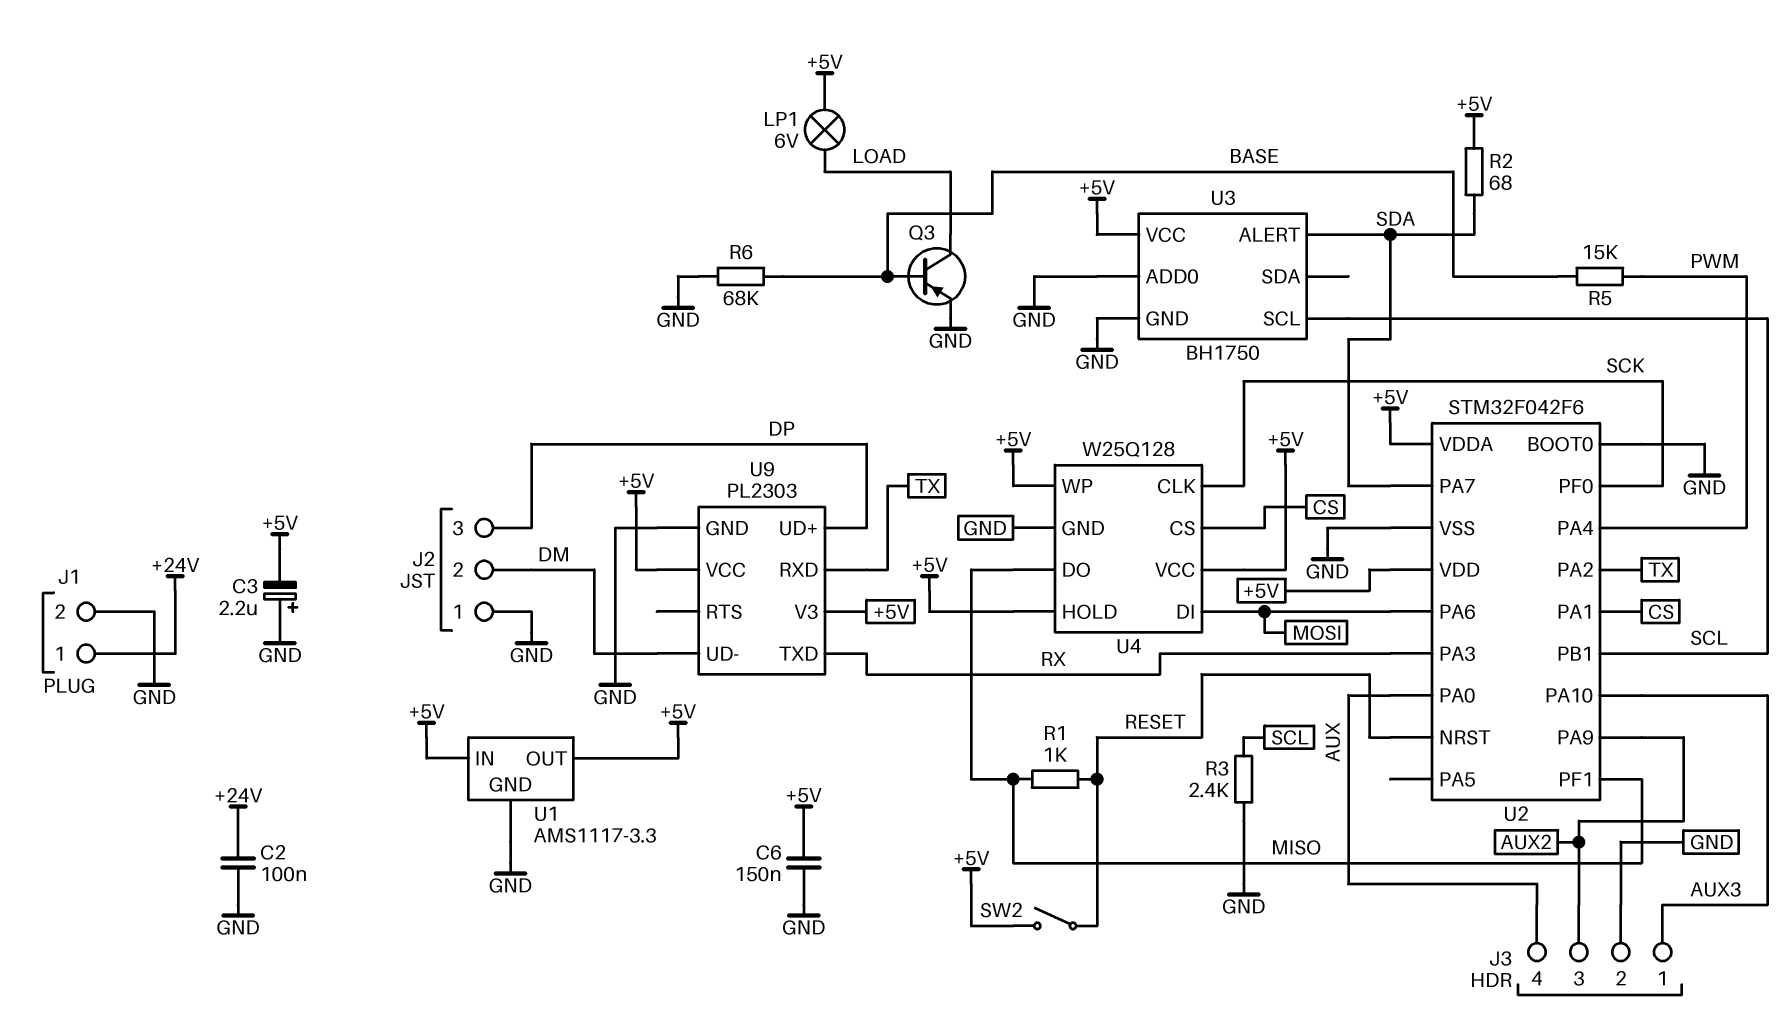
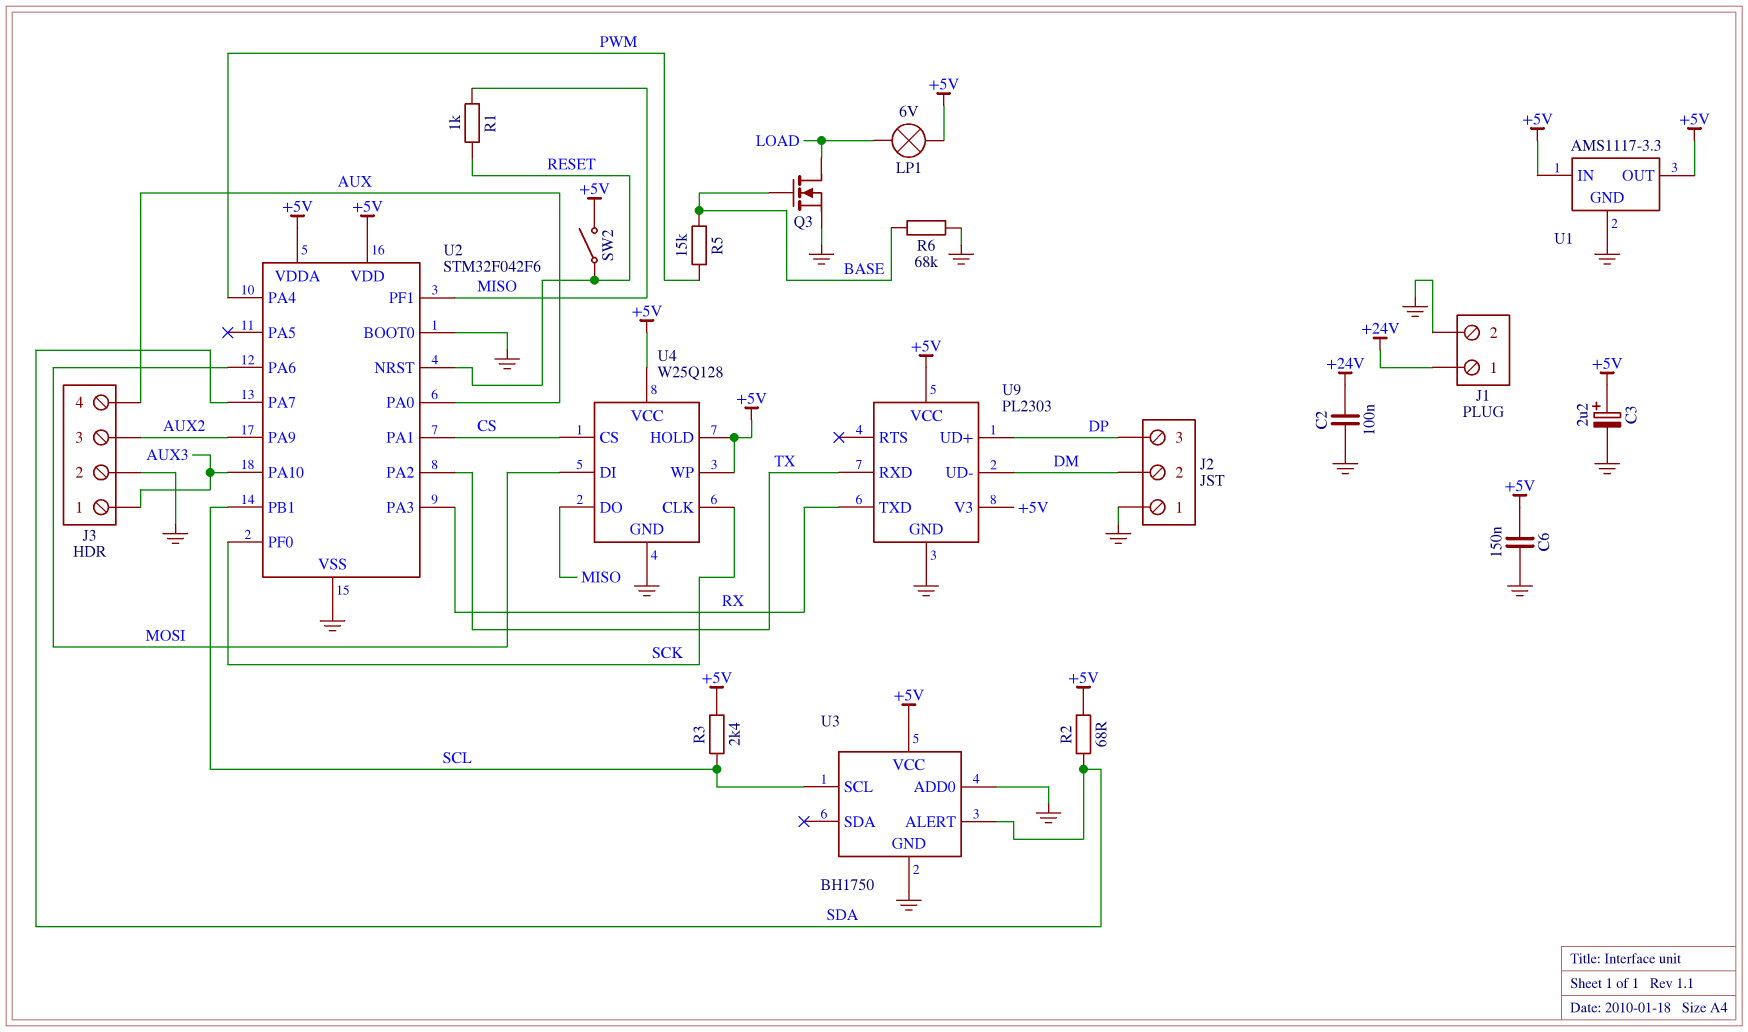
C3: 2.2uF (plus GND, minus +5V) -> 2.2uF (plus +5V, minus GND)
Q3: PNP (B BASE, C LOAD, E GND) -> NMOS (G BASE, D LOAD, S GND)
R3: 2.4k (GND, SCL) -> 2.4k (+5V, SCL)

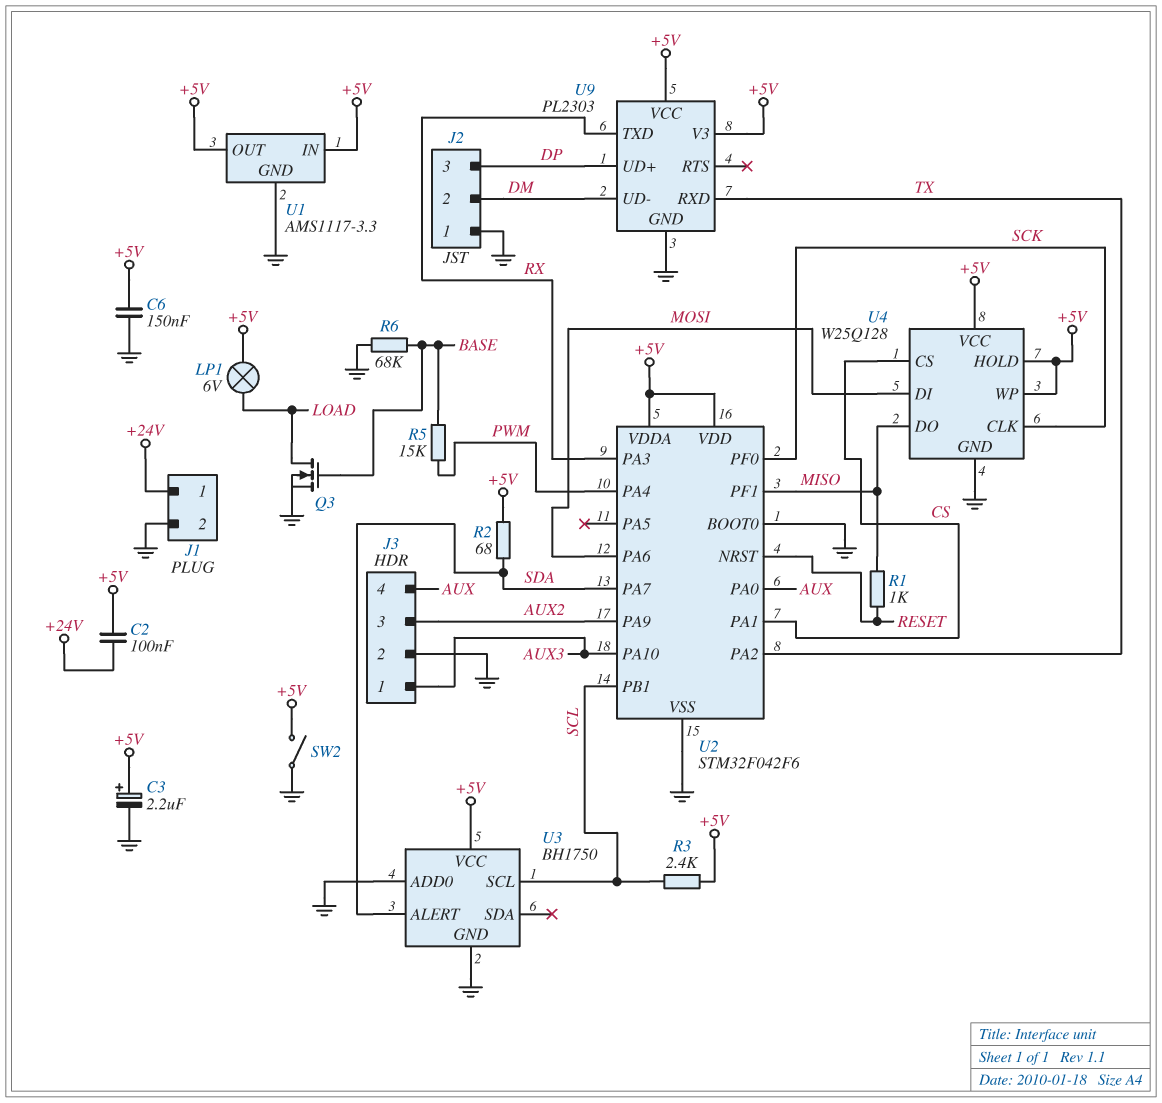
C2: 100nF (+24V, GND) -> 100nF (+5V, +24V)
SW2: switch (+5V, RESET) -> switch (+5V, GND)

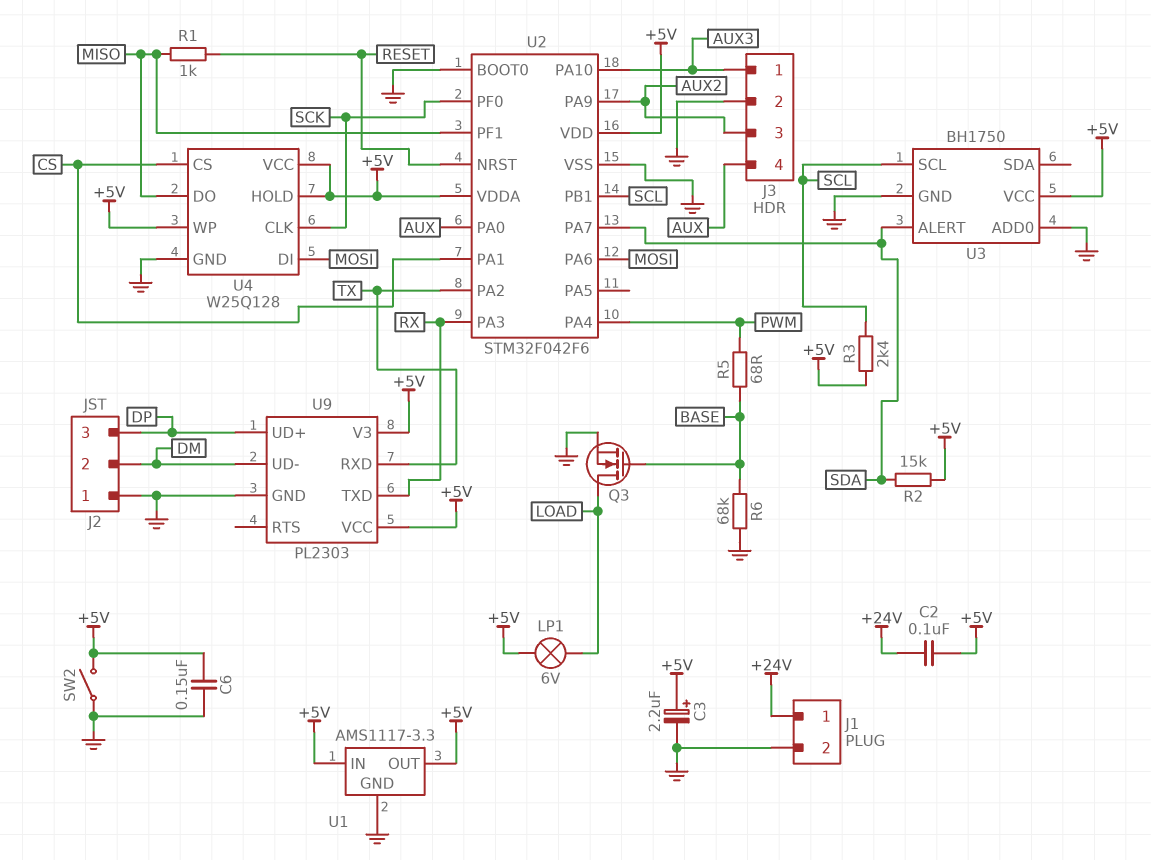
R2: 68 (+5V, SDA) -> 15k (+5V, SDA)
R5: 15k (BASE, PWM) -> 68 (BASE, PWM)

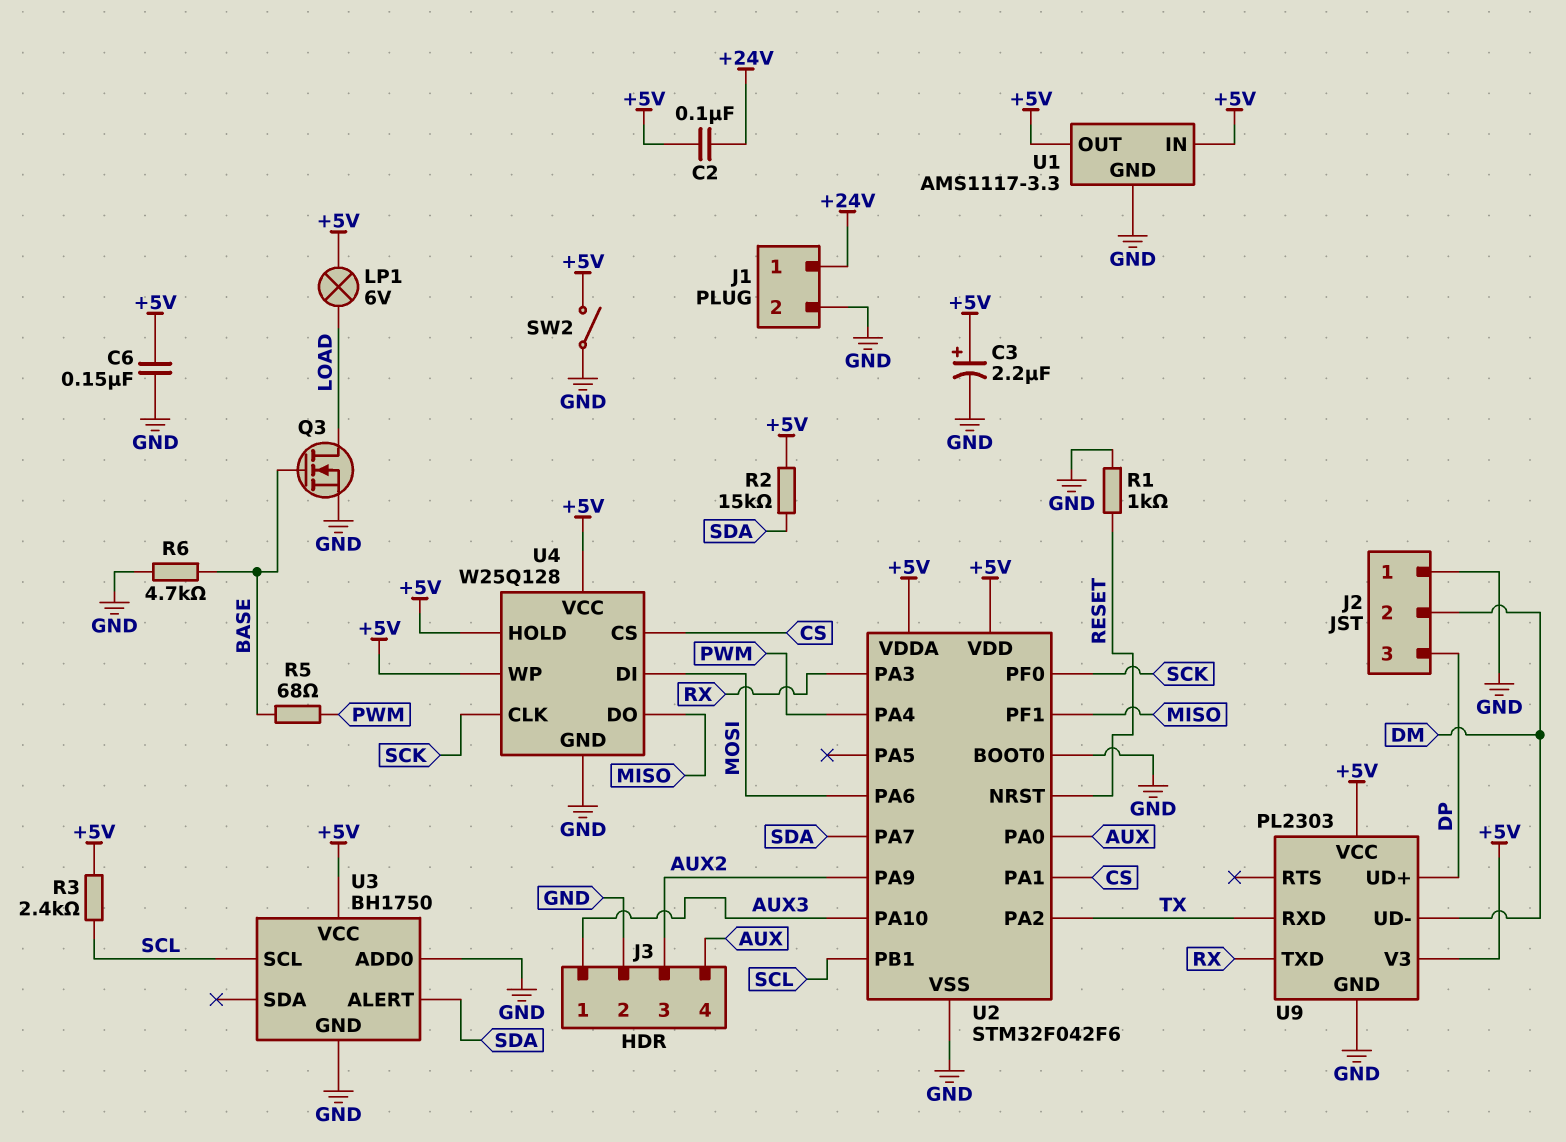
R1: 1k (MISO, RESET) -> 1k (GND, RESET)
R6: 68k (BASE, GND) -> 4.7k (BASE, GND)

